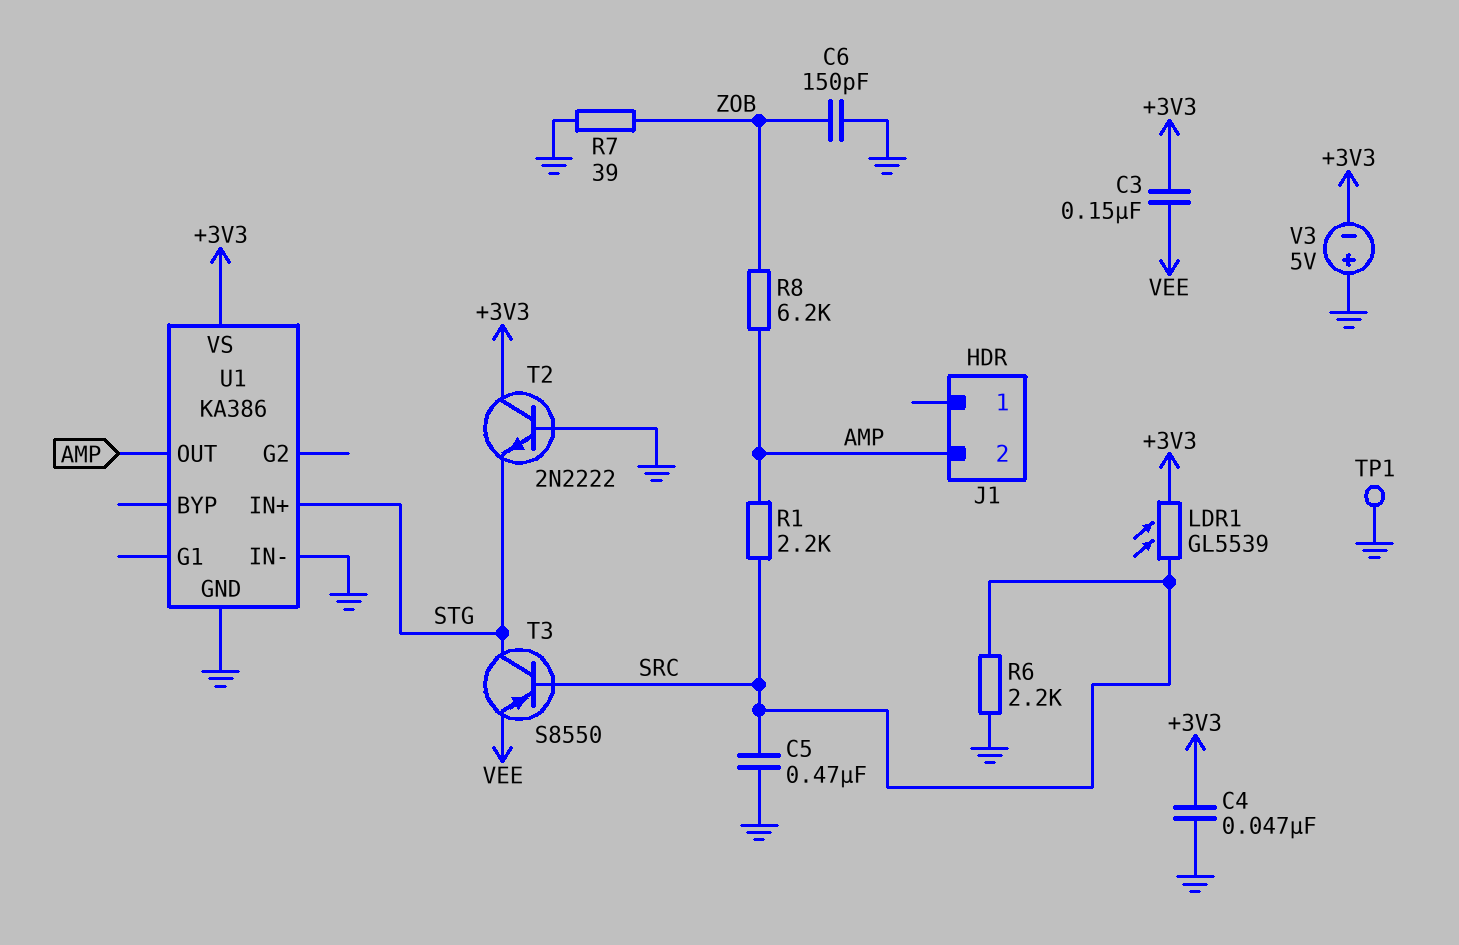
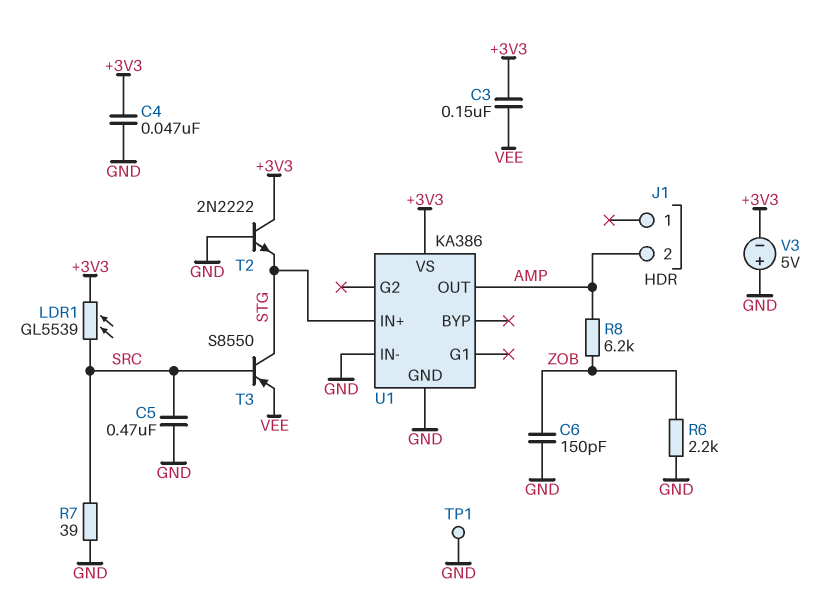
R1: 2.2k (AMP, SRC) -> none
R6: 2.2k (GND, SRC) -> 2.2k (GND, ZOB)
R7: 39 (GND, ZOB) -> 39 (GND, SRC)

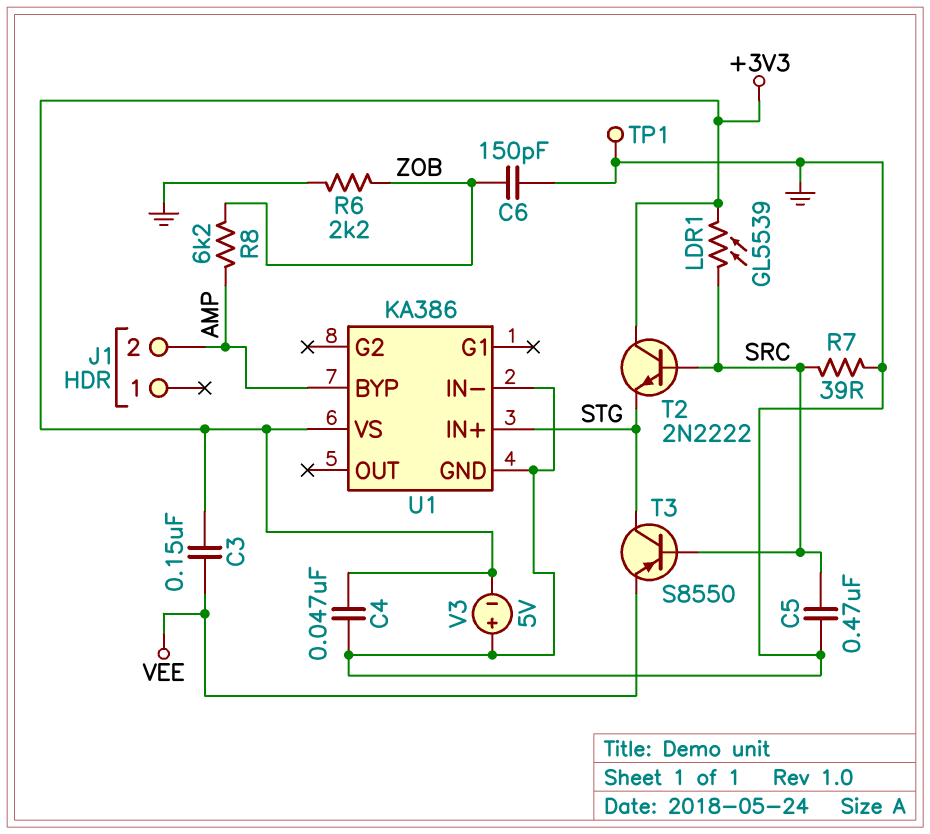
T2: NPN 2N2222 (B GND, C +3V3, E STG) -> NPN 2N2222 (B SRC, C +3V3, E STG)
U1 pin BYP: none -> AMP
U1 pin OUT: AMP -> none

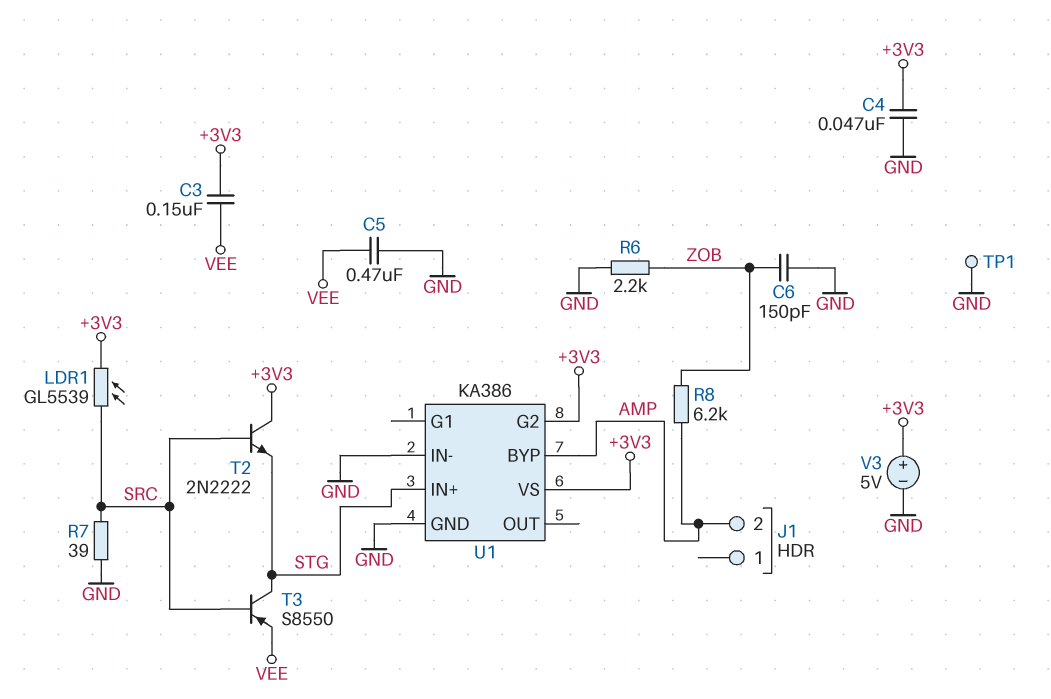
C5: 470nF (GND, SRC) -> 470nF (GND, VEE)
U1 pin G2: none -> +3V3
V3: 5V (plus GND, minus +3V3) -> 5V (plus +3V3, minus GND)

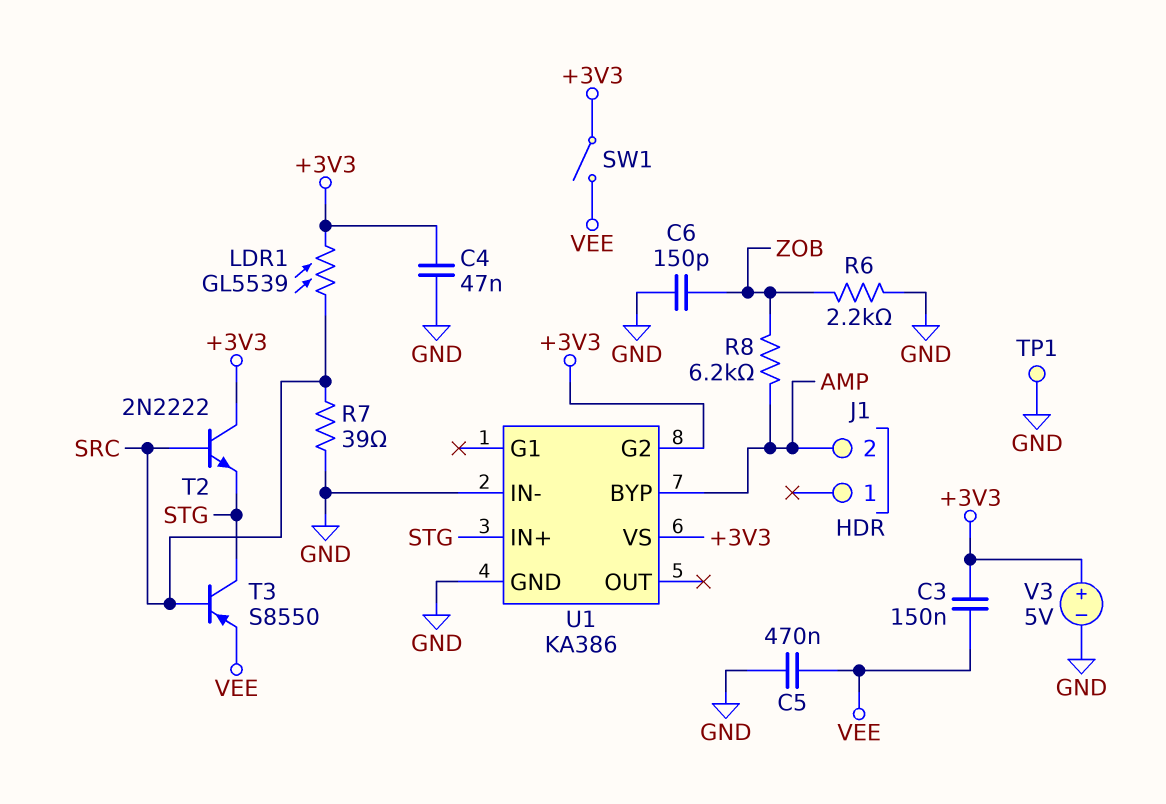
SW1: none -> switch (+3V3, VEE)

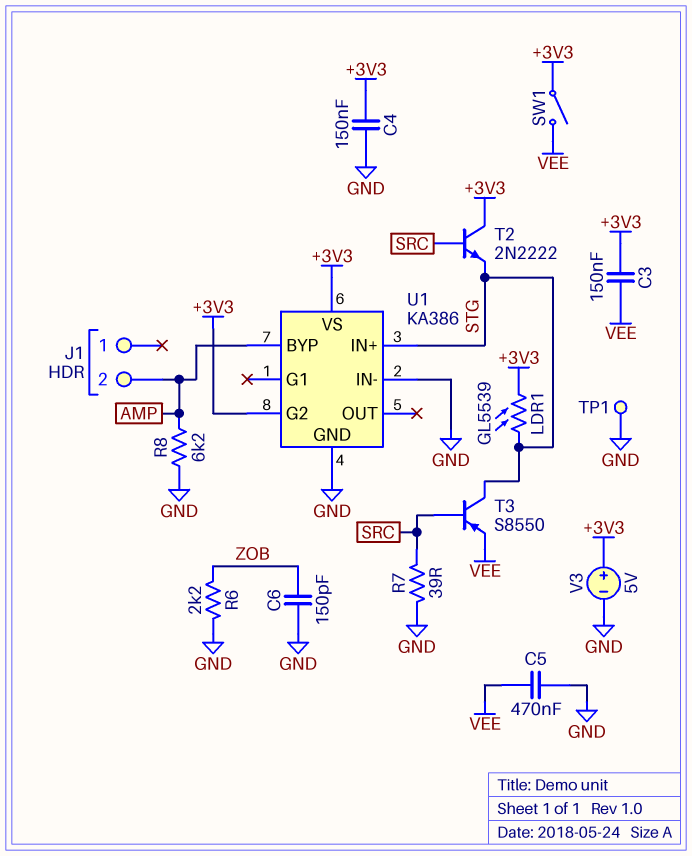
C4: 47nF (+3V3, GND) -> 150nF (+3V3, GND)
LDR1: GL5539 (+3V3, SRC) -> GL5539 (+3V3, STG)
R8: 6.2k (AMP, ZOB) -> 6.2k (AMP, GND)

